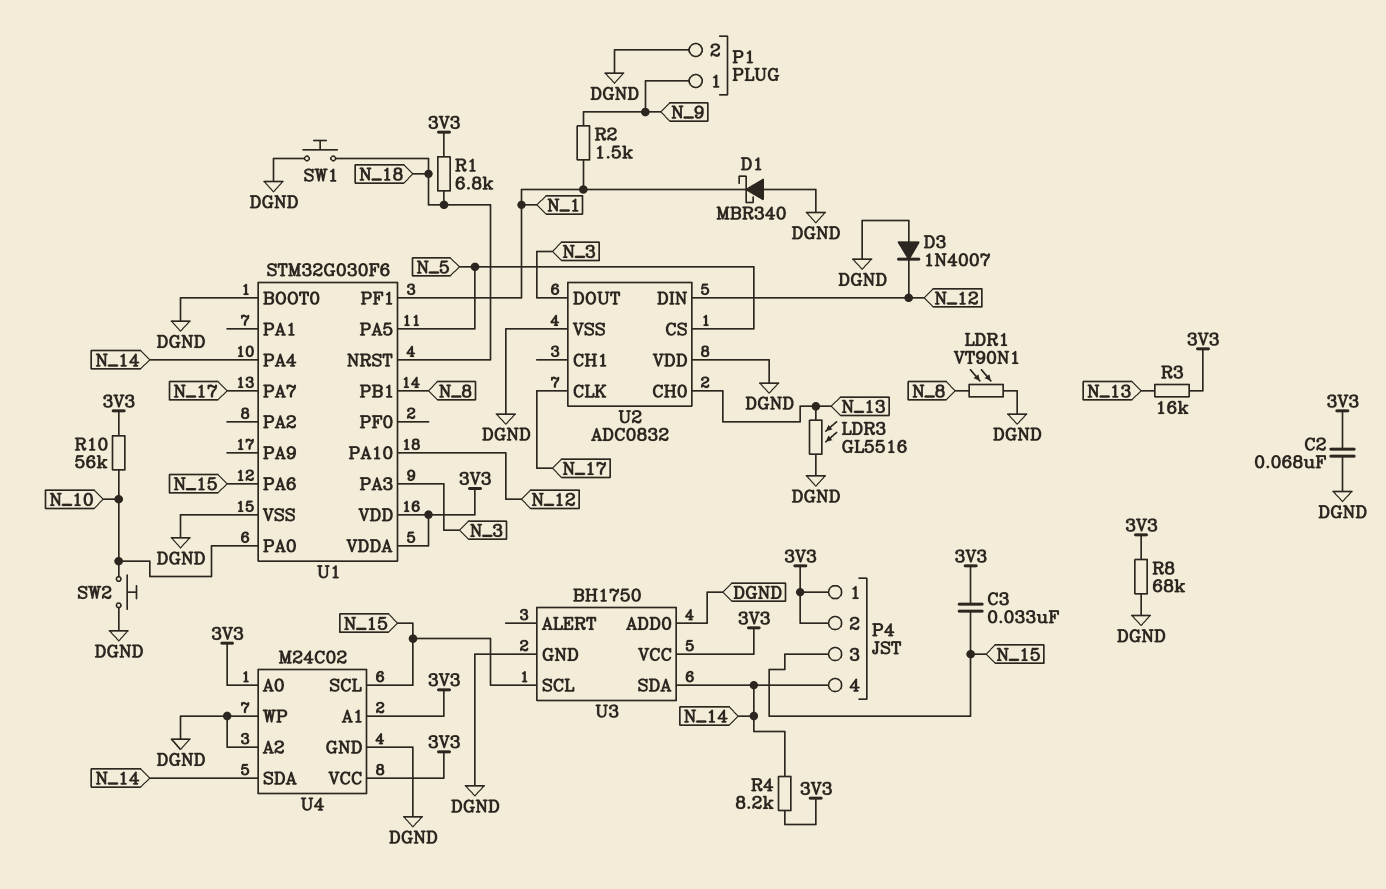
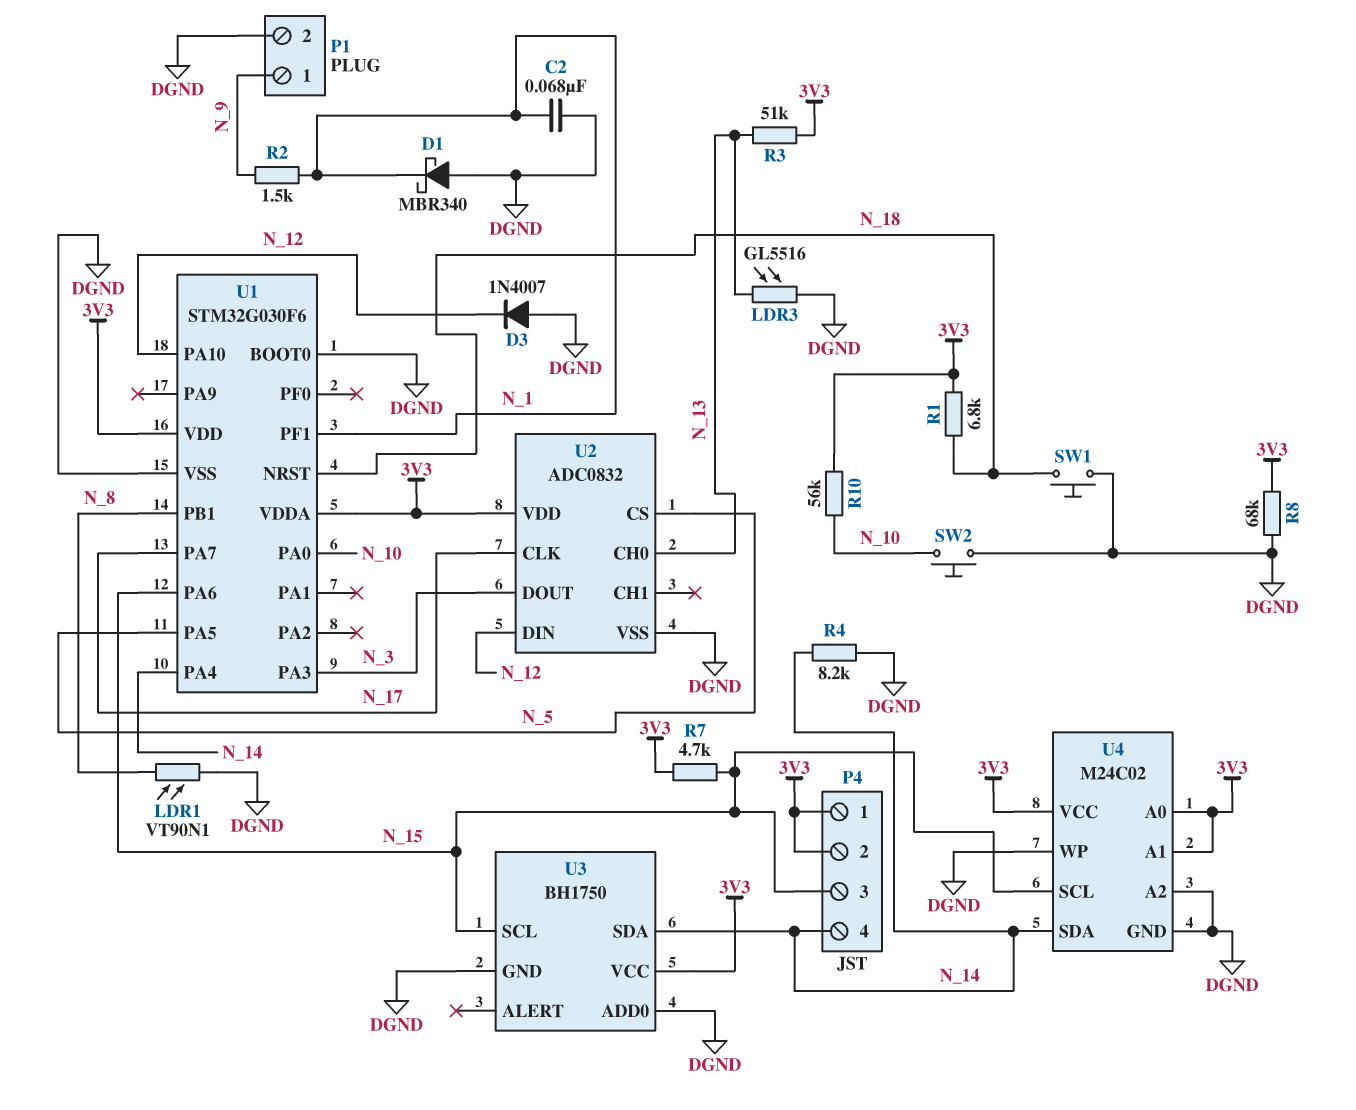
C2: 68nF (3V3, DGND) -> 68nF (DGND, N_1)
C3: 33nF (3V3, N_15) -> none
R3: 16k (3V3, N_13) -> 51k (3V3, N_13)
R4: 8.2k (3V3, N_14) -> 8.2k (DGND, N_14)
R7: none -> 4.7k (3V3, N_15)
U2 pin VDD: DGND -> 3V3

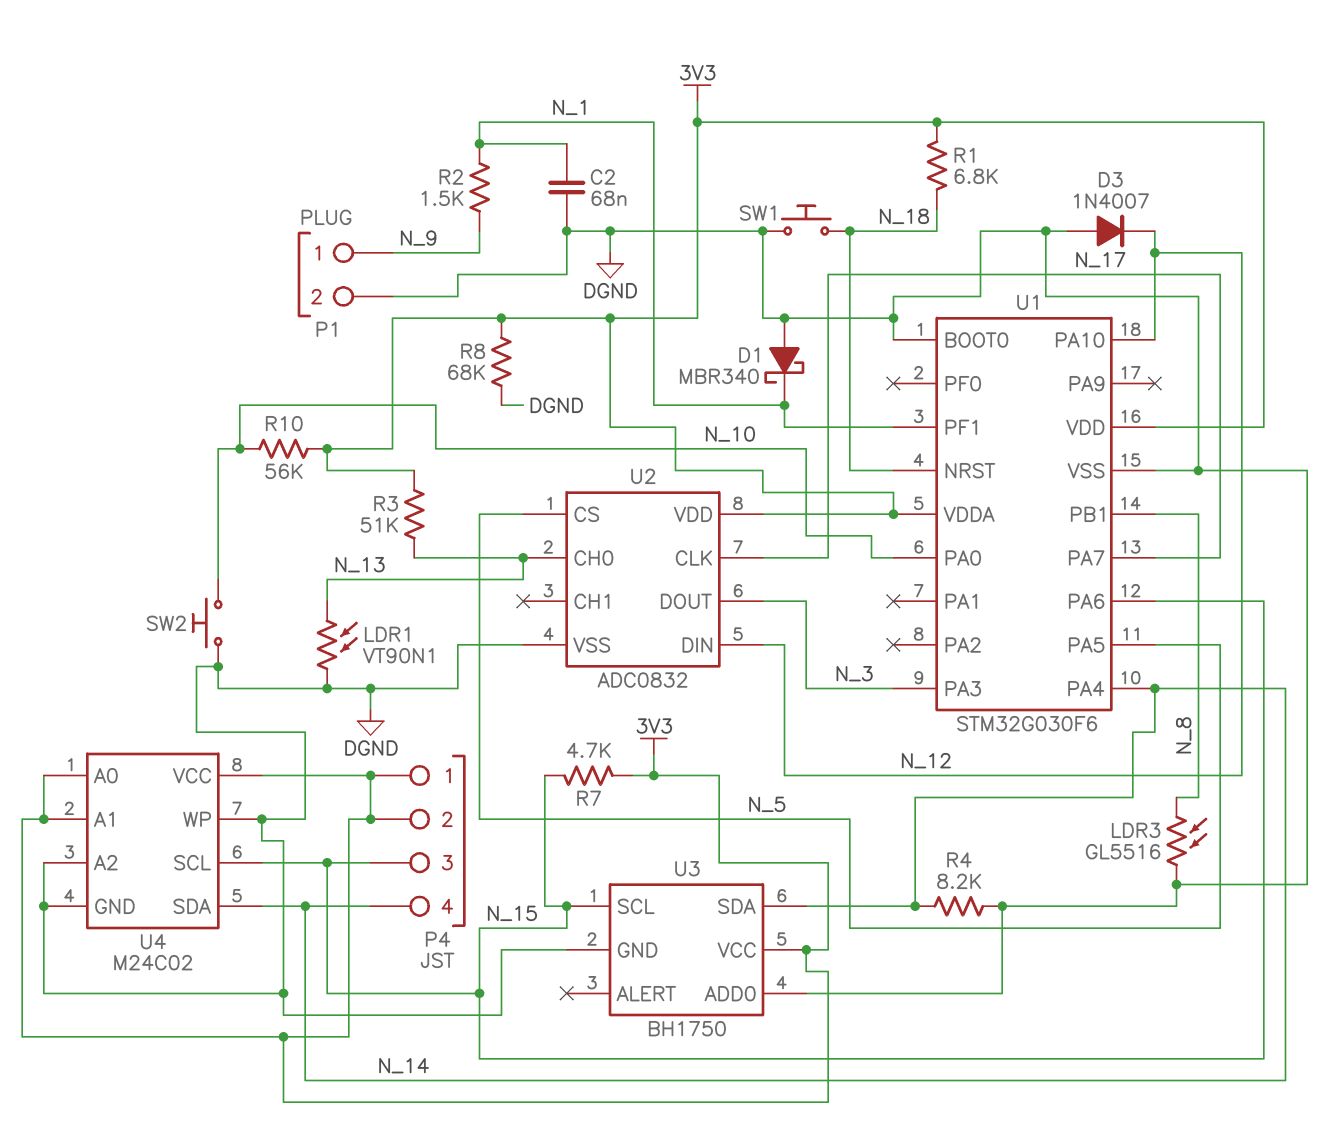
LDR1: VT90N1 (DGND, N_8) -> VT90N1 (DGND, N_13)
LDR3: GL5516 (DGND, N_13) -> GL5516 (DGND, N_8)

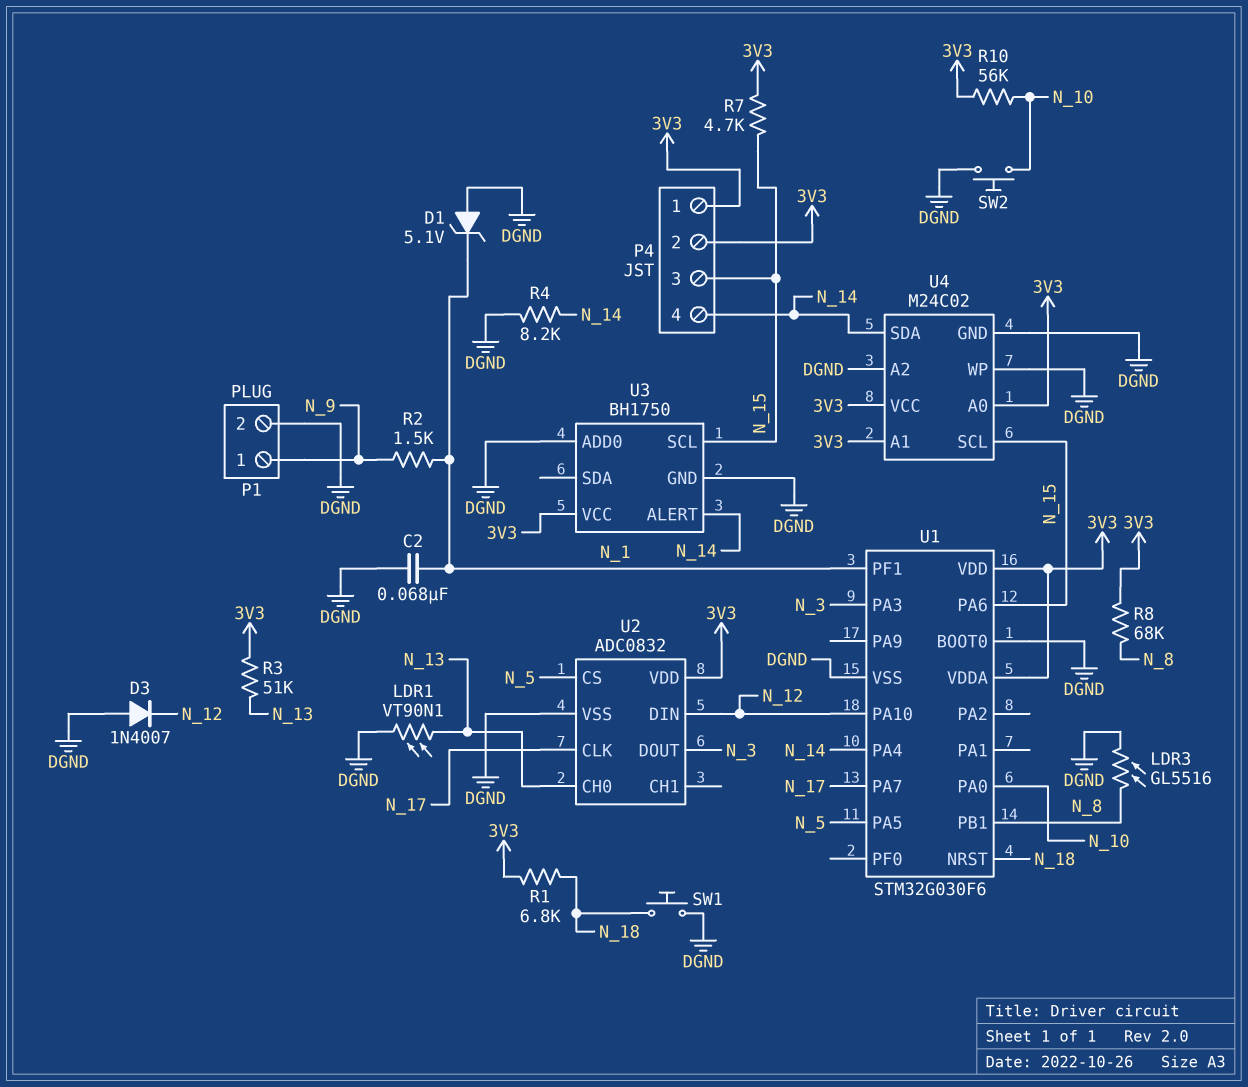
D1: schottky MBR340 (A DGND, K N_1) -> zener 5.1V (A DGND, K N_1)
R8: 68k (3V3, DGND) -> 68k (3V3, N_8)
U3 pin ALERT: none -> N_14
U3 pin SDA: N_14 -> none

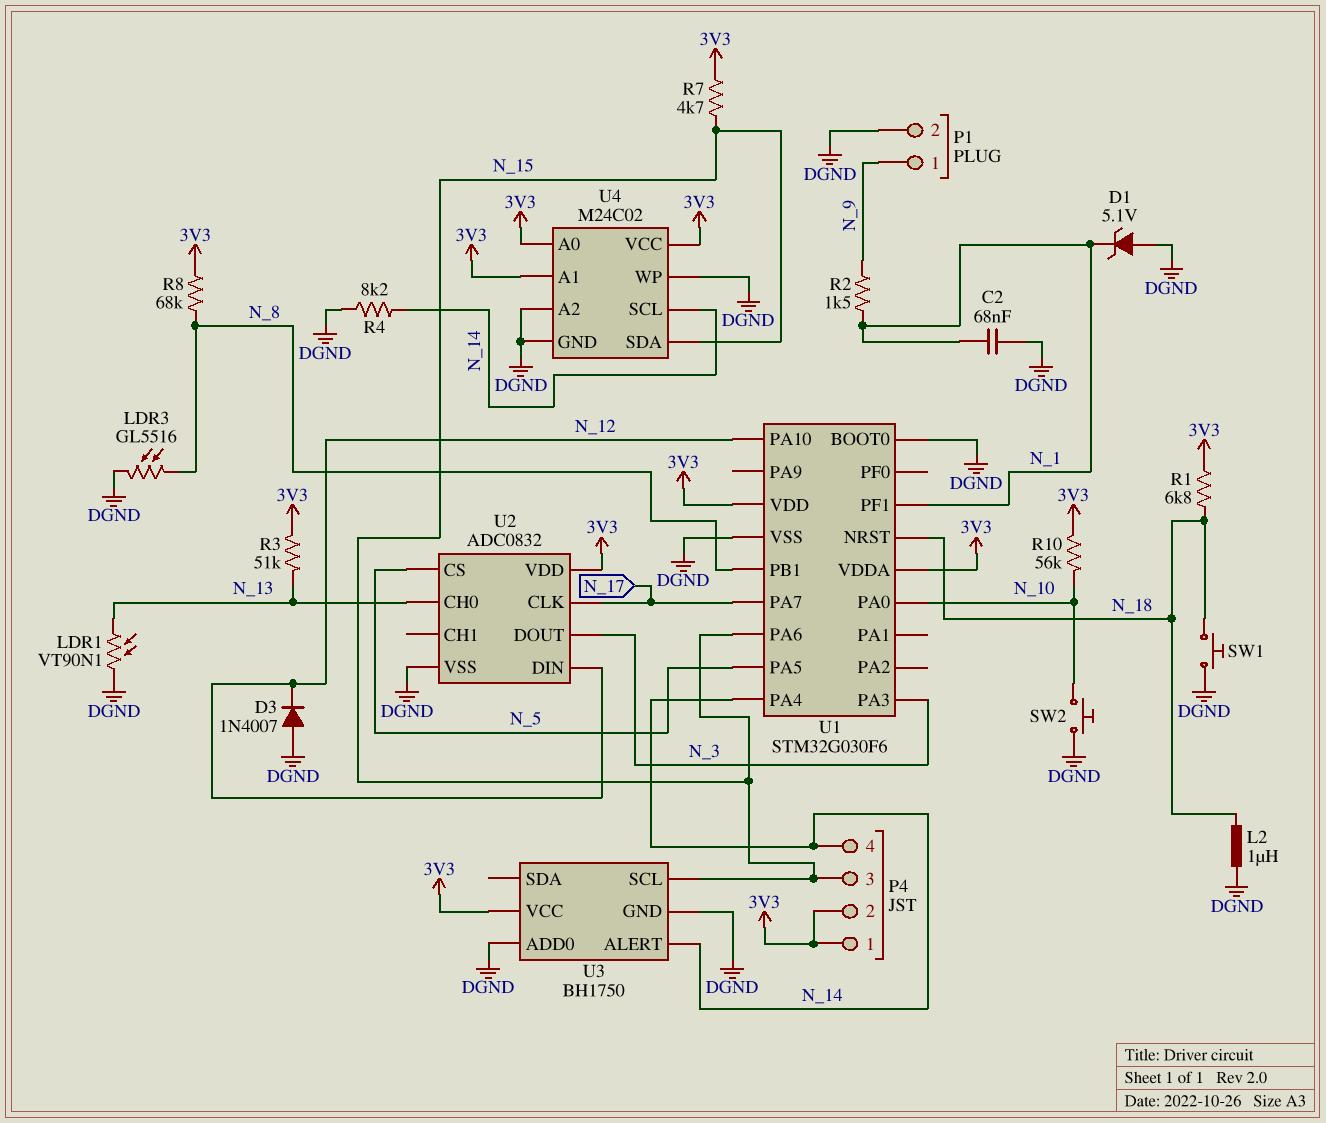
L2: none -> 1uH (DGND, N_18)
U4 pin SCL: N_15 -> N_14
U4 pin SDA: N_14 -> N_15

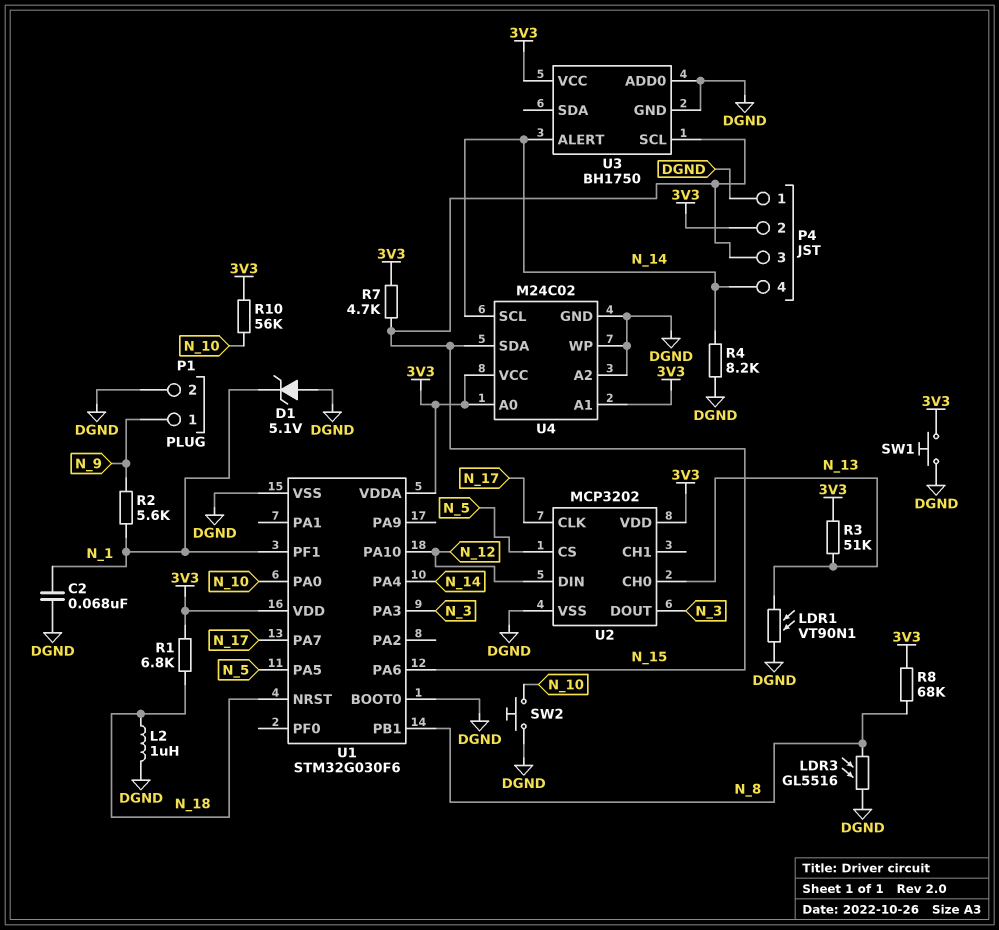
D3: diode 1N4007 (A DGND, K N_12) -> none
P4 pin 1: 3V3 -> DGND
R2: 1.5k (N_1, N_9) -> 5.6k (N_1, N_9)
SW1: button (DGND, N_18) -> button (3V3, DGND)
U2: ADC0832 -> MCP3202

